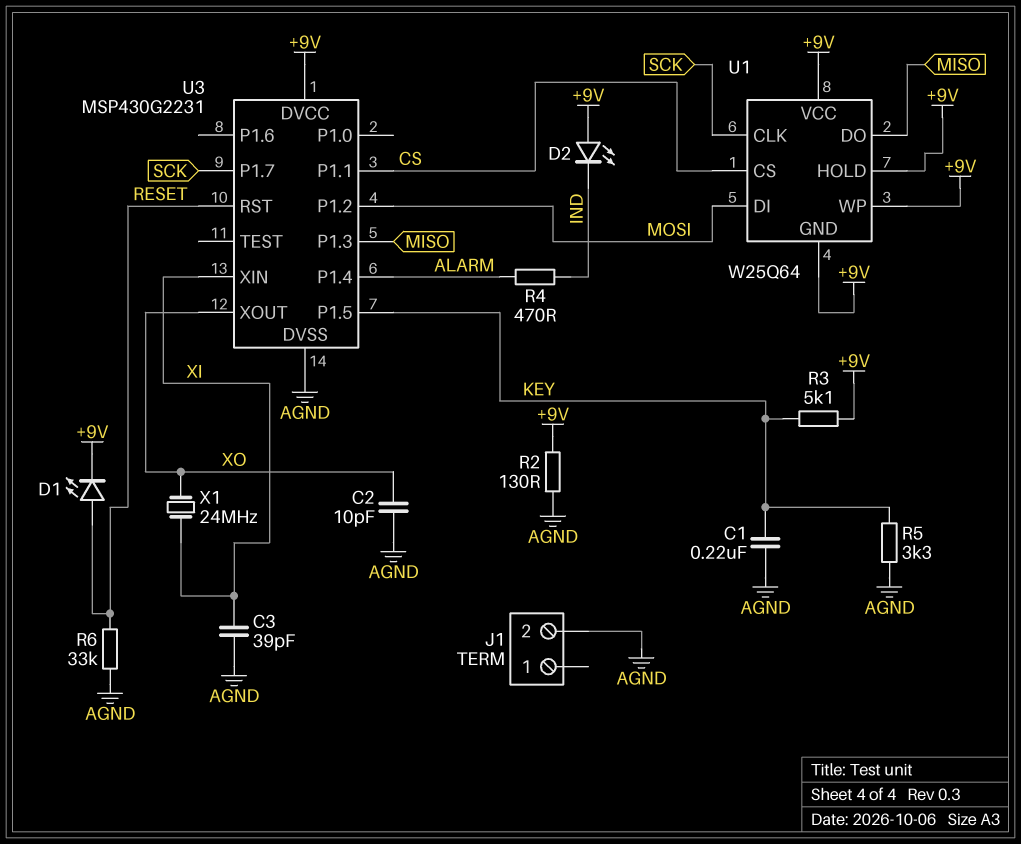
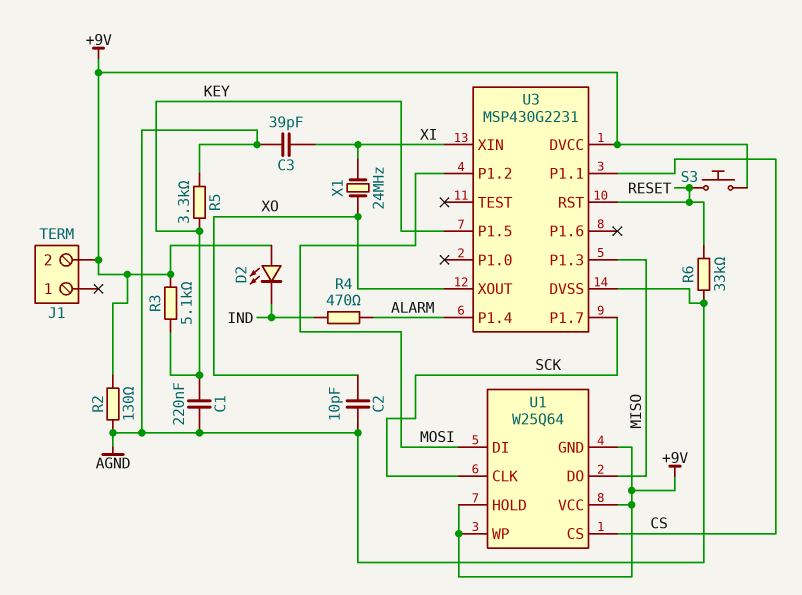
D1: LED (A RESET, K +9V) -> none
J1 pin 2: AGND -> +9V
S3: none -> button (+9V, RESET)

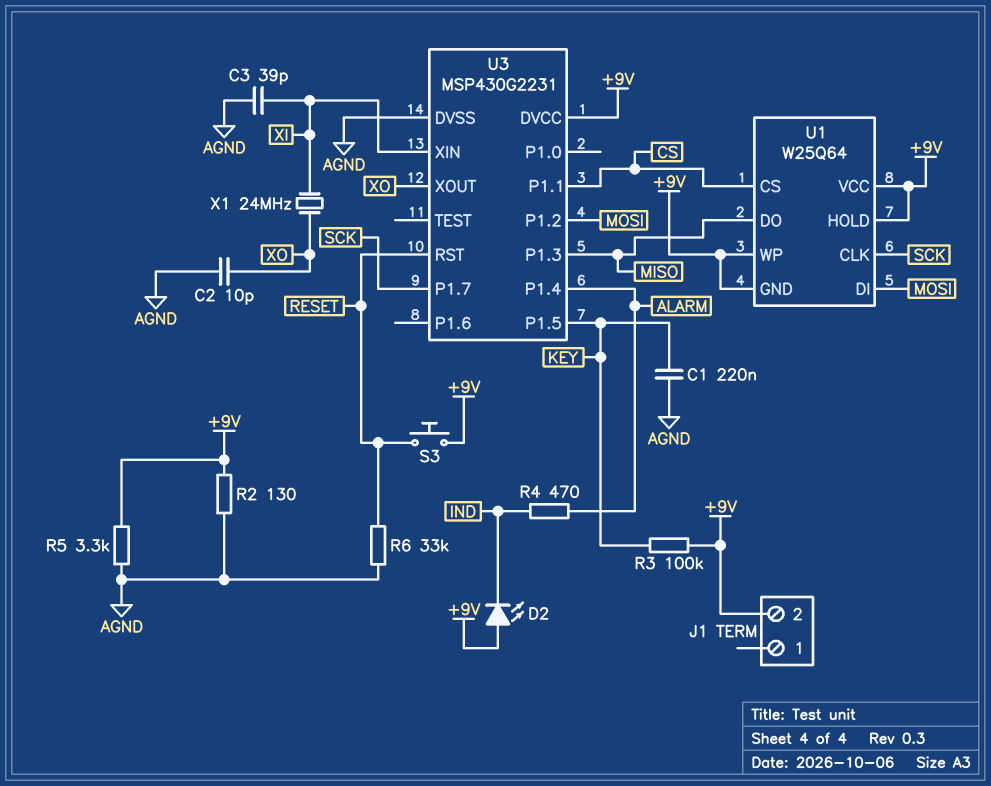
R3: 5.1k (+9V, KEY) -> 100k (+9V, KEY)
R5: 3.3k (AGND, KEY) -> 3.3k (+9V, AGND)

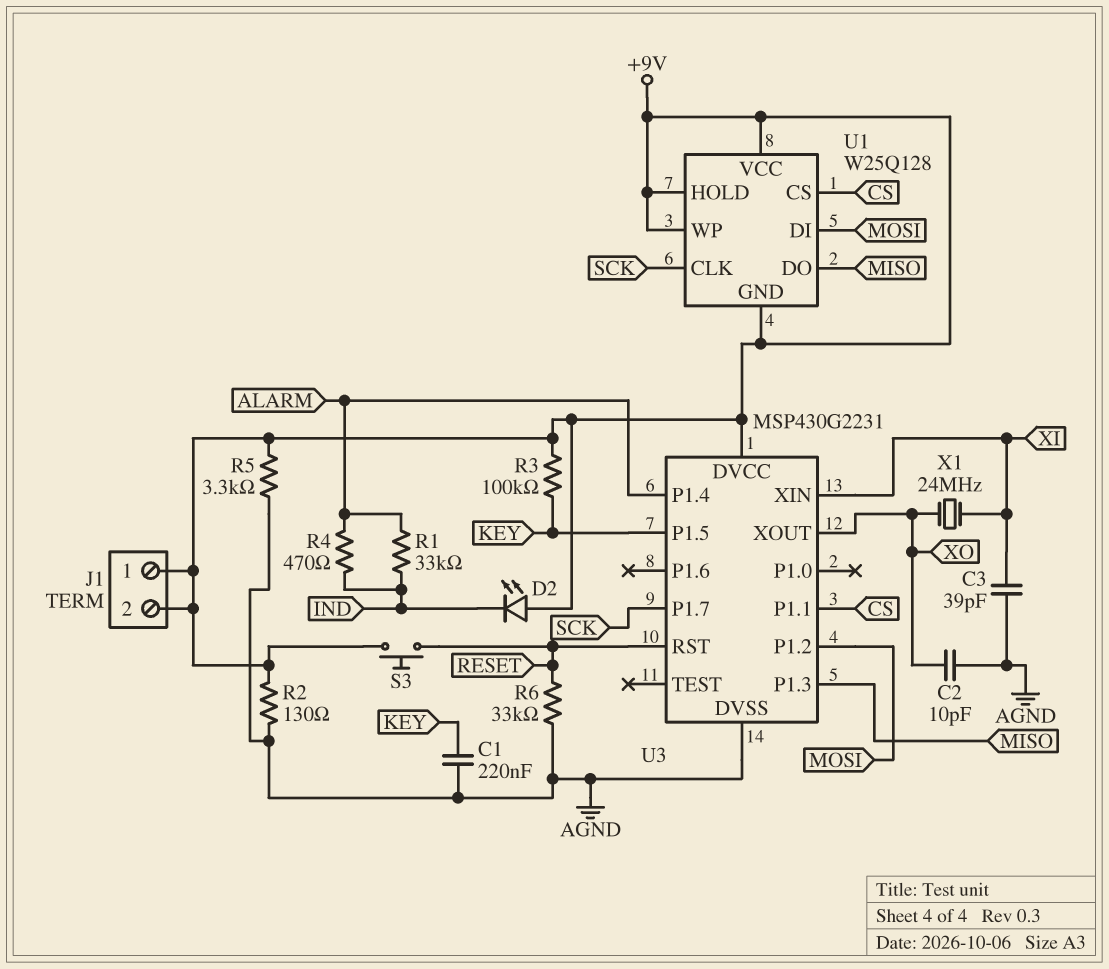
J1 pin 1: none -> +9V
R1: none -> 33k (ALARM, IND)
U1: W25Q64 -> W25Q128

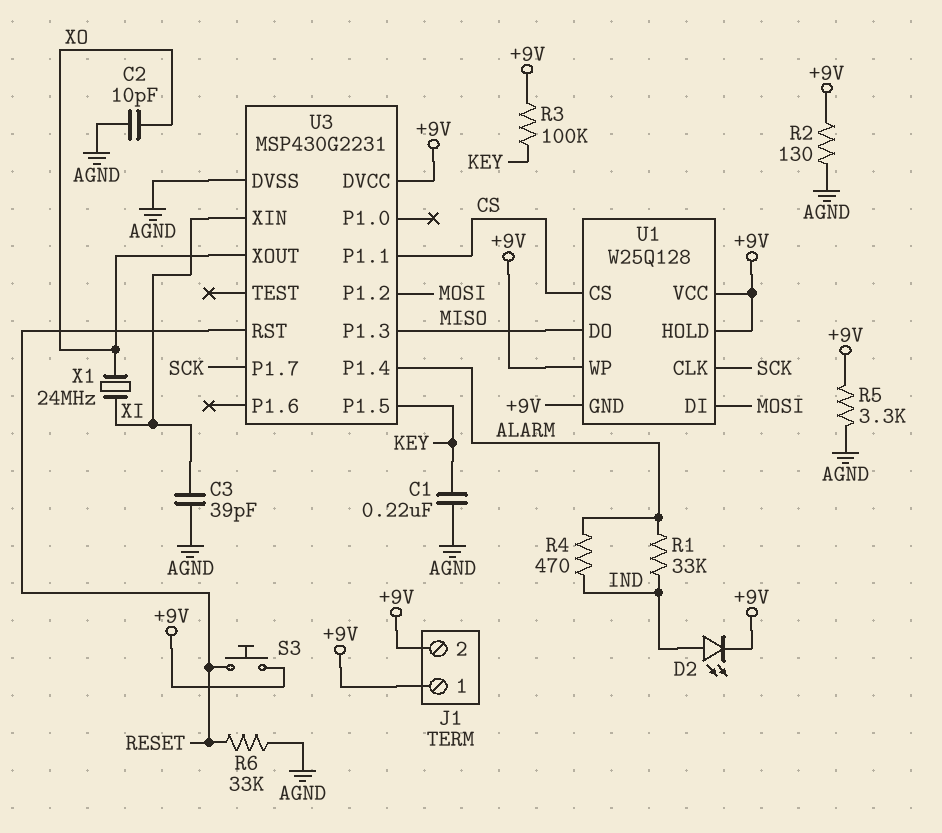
D2: LED (A +9V, K IND) -> LED (A IND, K +9V)

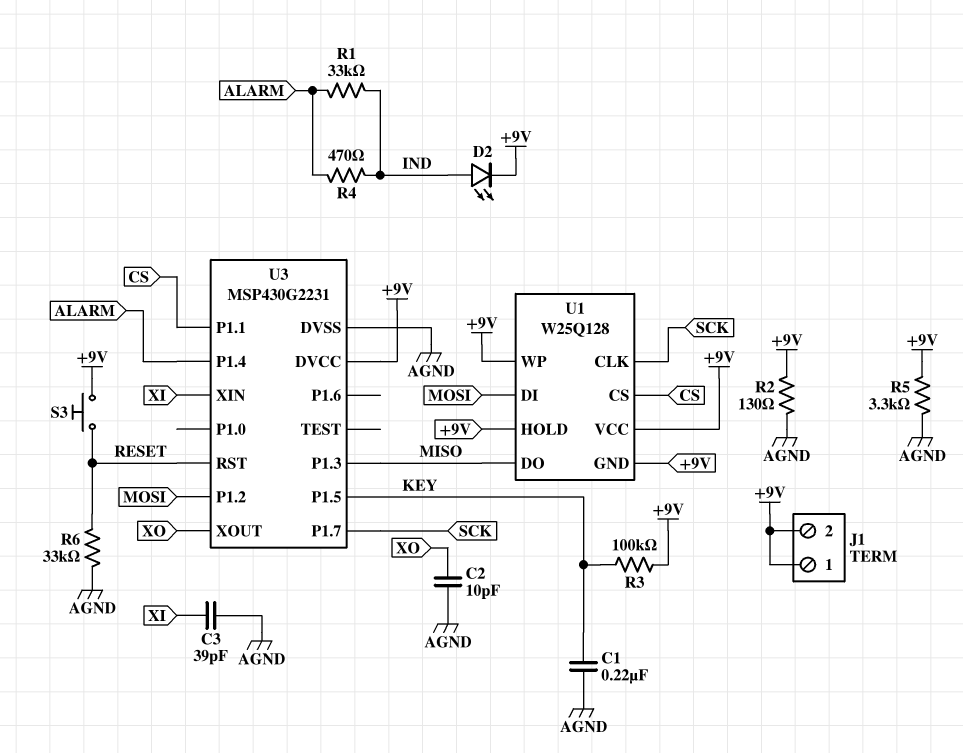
X1: 24MHz (XI, XO) -> none

